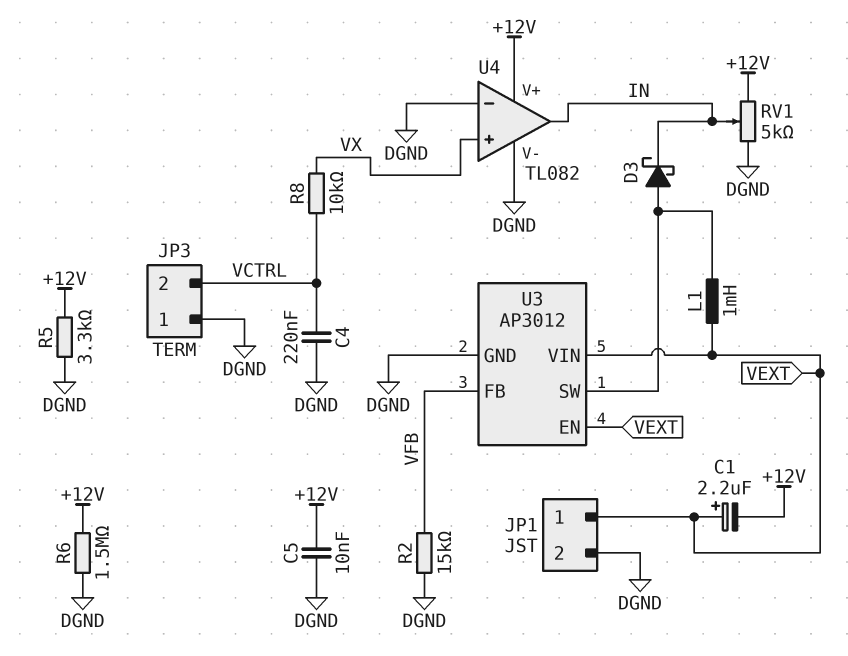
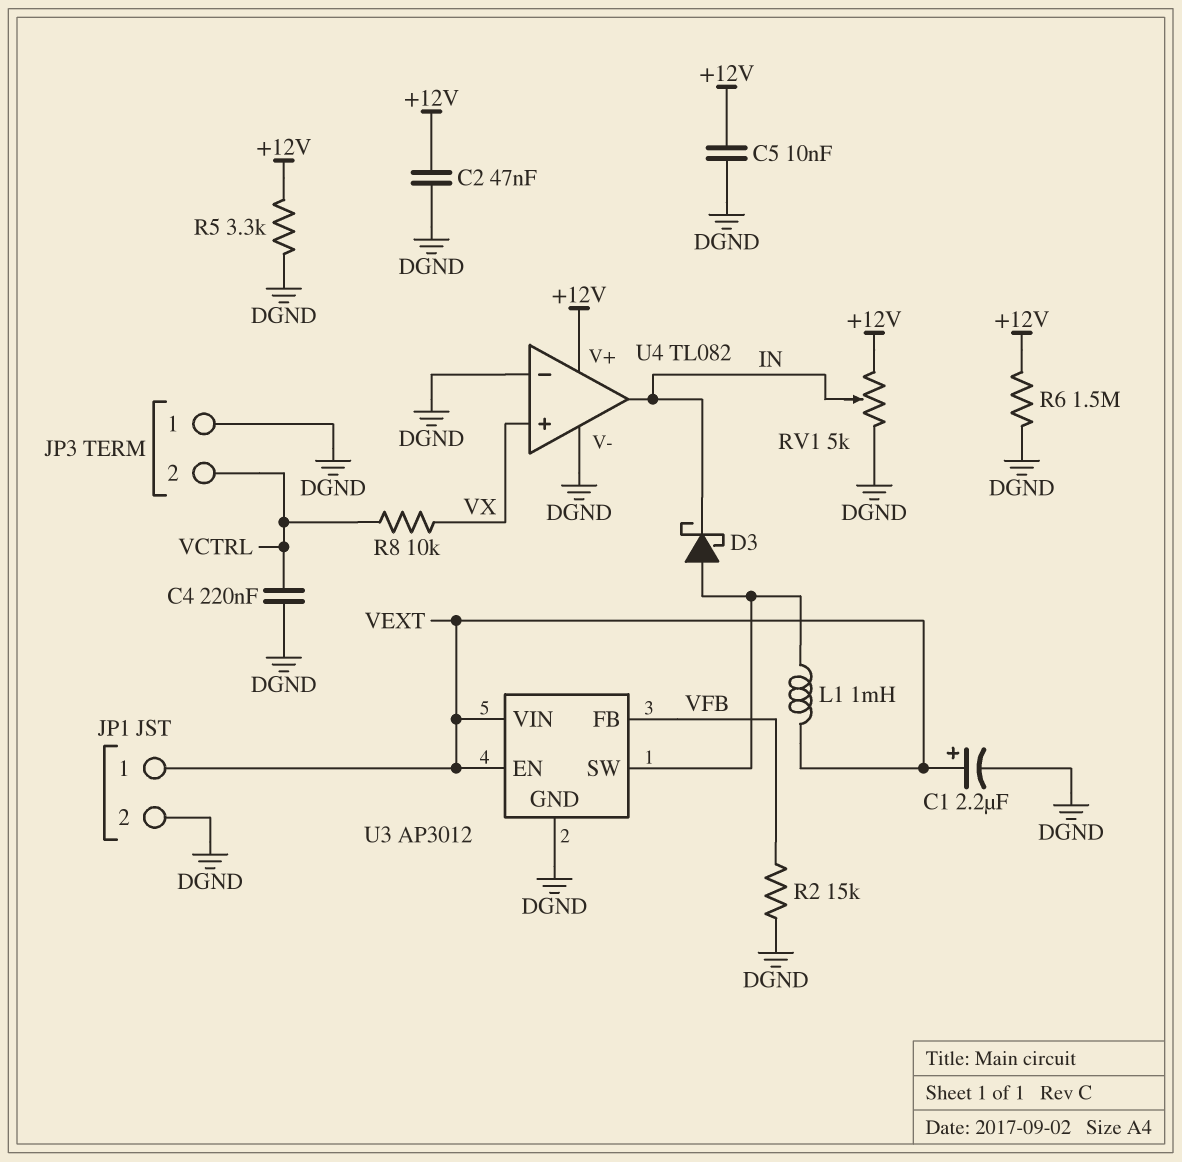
C1: 2.2uF (plus VEXT, minus +12V) -> 2.2uF (plus VEXT, minus DGND)
C2: none -> 47nF (+12V, DGND)

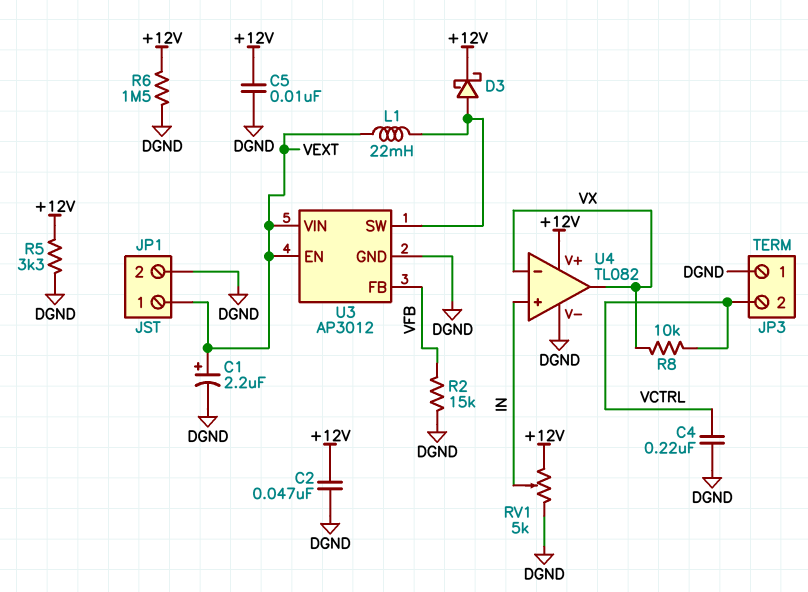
D3: schottky (A U3/SW, K IN) -> schottky (A U3/SW, K +12V)
L1: 1mH (U3/SW, VEXT) -> 22mH (U3/SW, VEXT)
U4 pin in+: VX -> IN
U4 pin in-: DGND -> VX
U4 pin out: IN -> VX

